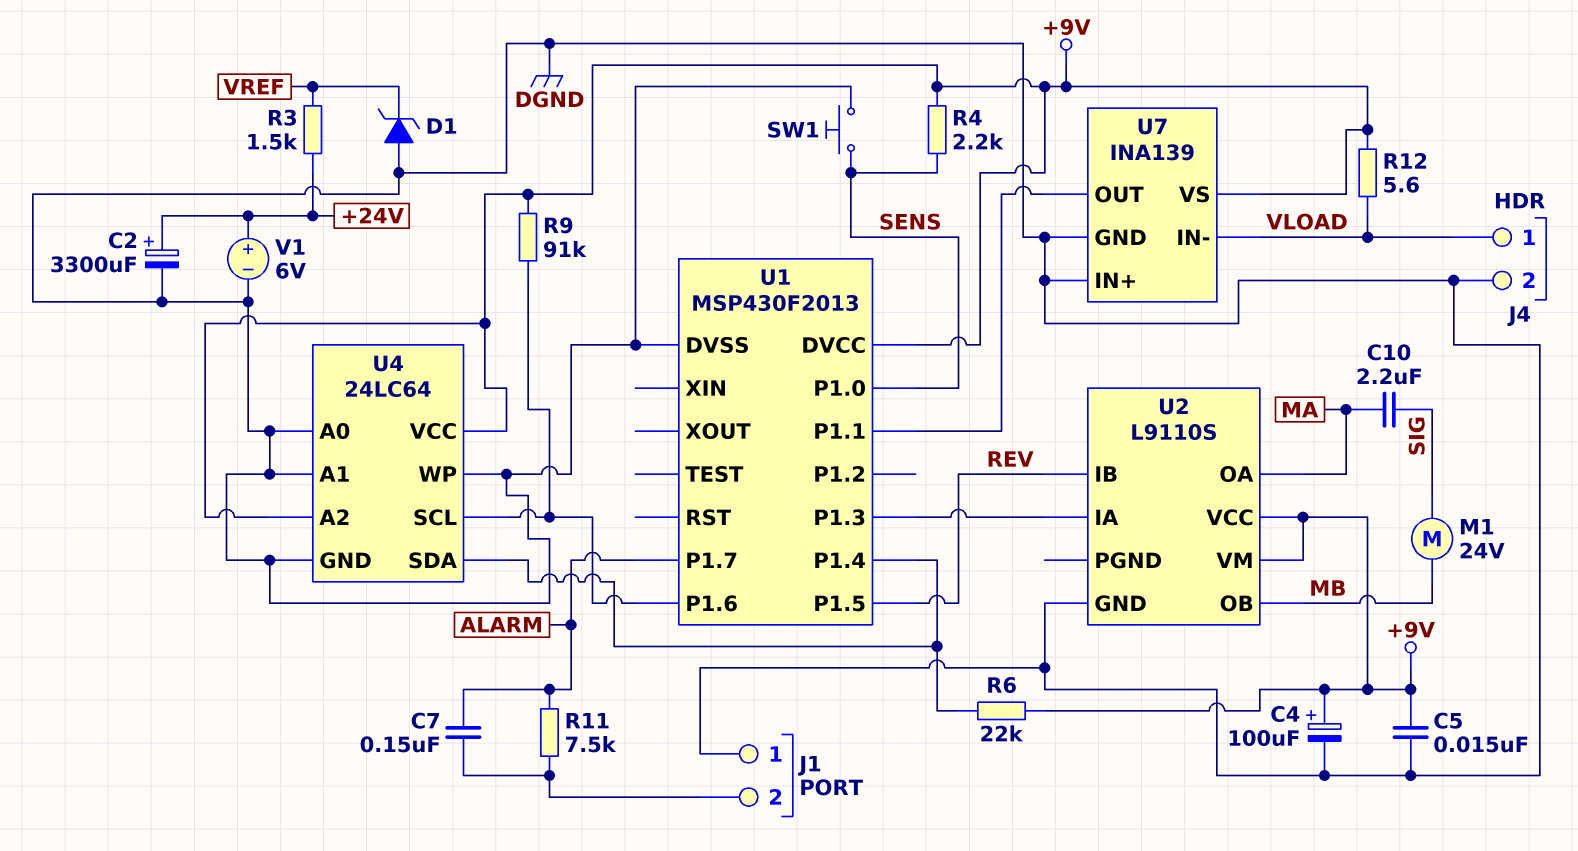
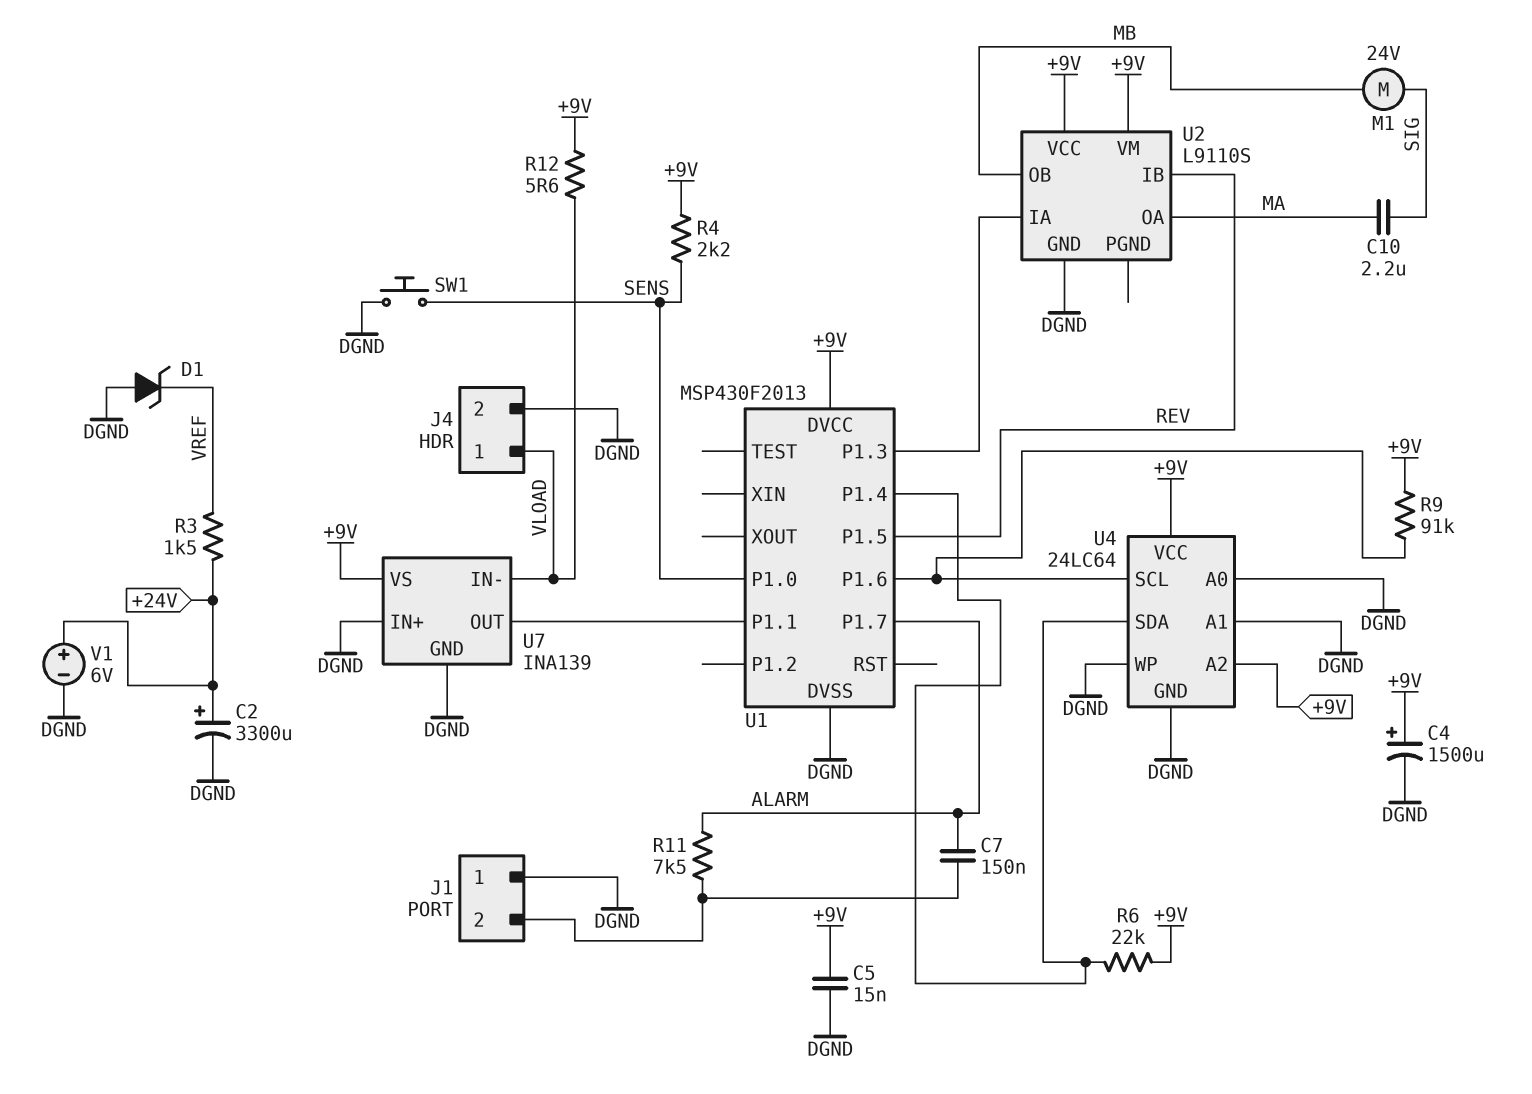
C4: 100uF (plus +9V, minus DGND) -> 1500uF (plus +9V, minus DGND)

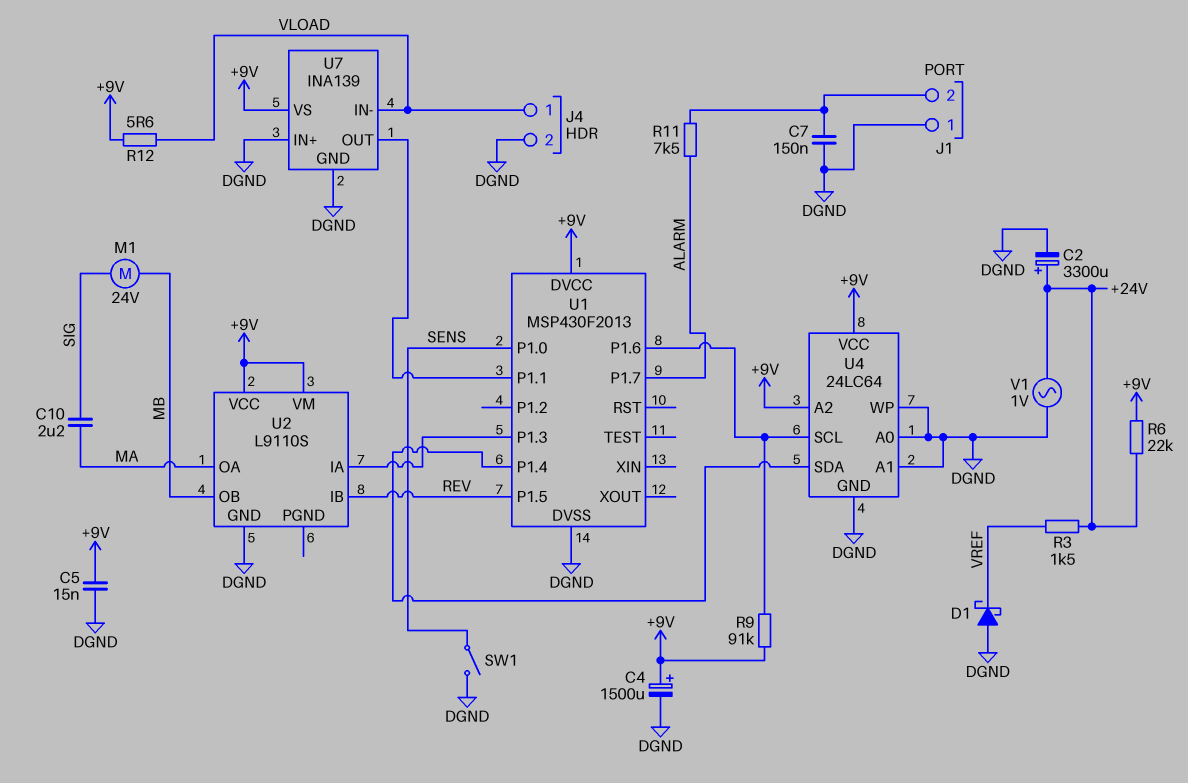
C7: 150nF (ALARM, J1/2) -> 150nF (DGND, J1/2)
D1: zener (A DGND, K VREF) -> schottky (A DGND, K VREF)
R4: 2.2k (+9V, SENS) -> none
R6: 22k (+9V, U1/P1.4) -> 22k (+9V, +24V)
SW1: button (DGND, SENS) -> switch (DGND, SENS)
V1: 6V (plus +24V, minus DGND) -> AC 1V (+24V, DGND)

